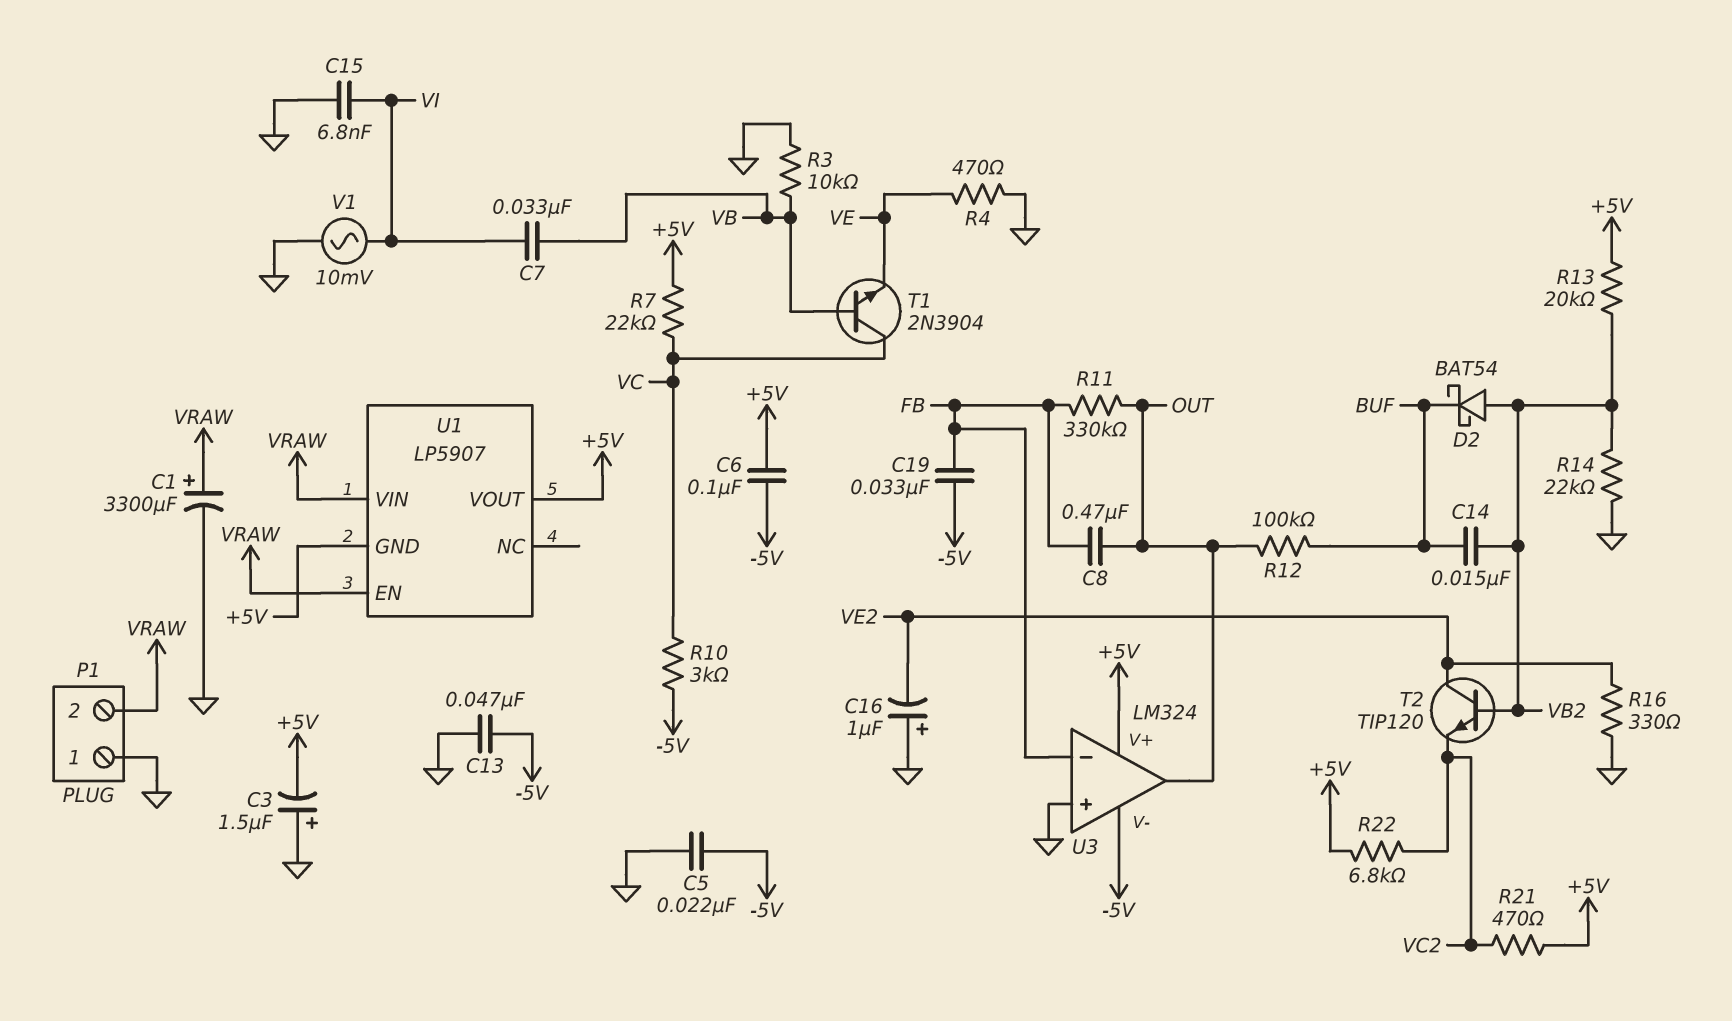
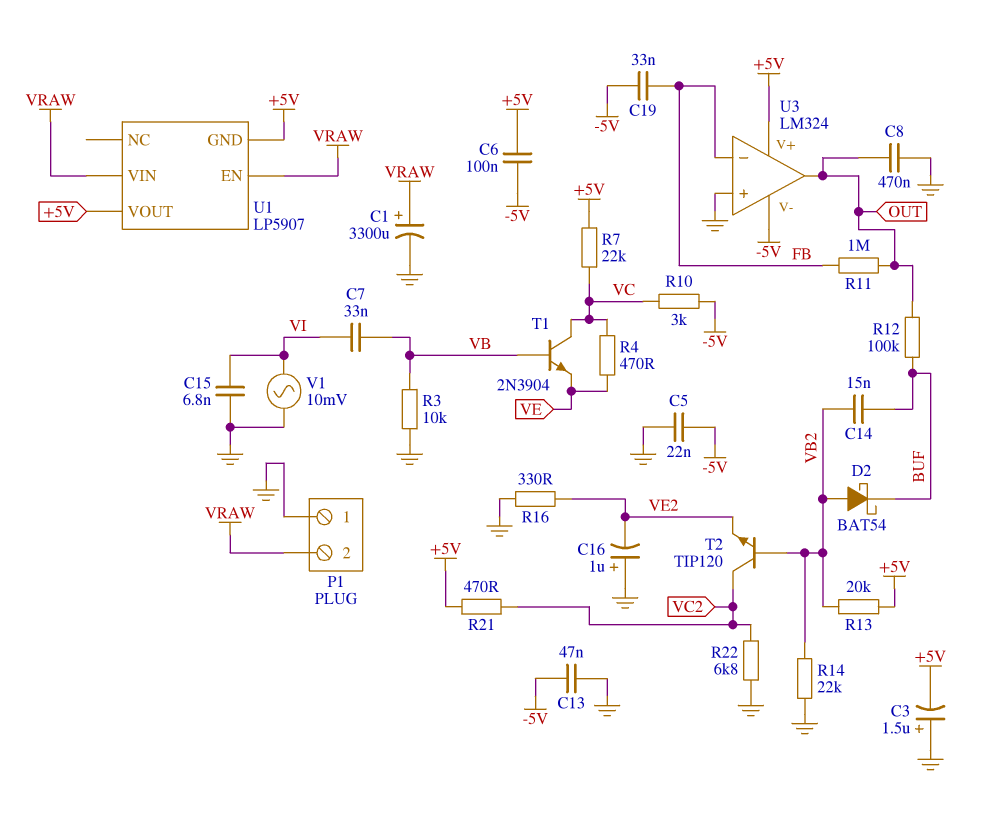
C8: 470nF (FB, OUT) -> 470nF (GND, OUT)
R4: 470 (GND, VE) -> 470 (VC, VE)
R11: 330k (FB, OUT) -> 1M (FB, OUT)
R22: 6.8k (+5V, VC2) -> 6.8k (GND, VC2)
T2: NPN TIP120 (B VB2, C VE2, E VC2) -> NPN TIP120 (B VB2, C VC2, E VE2)

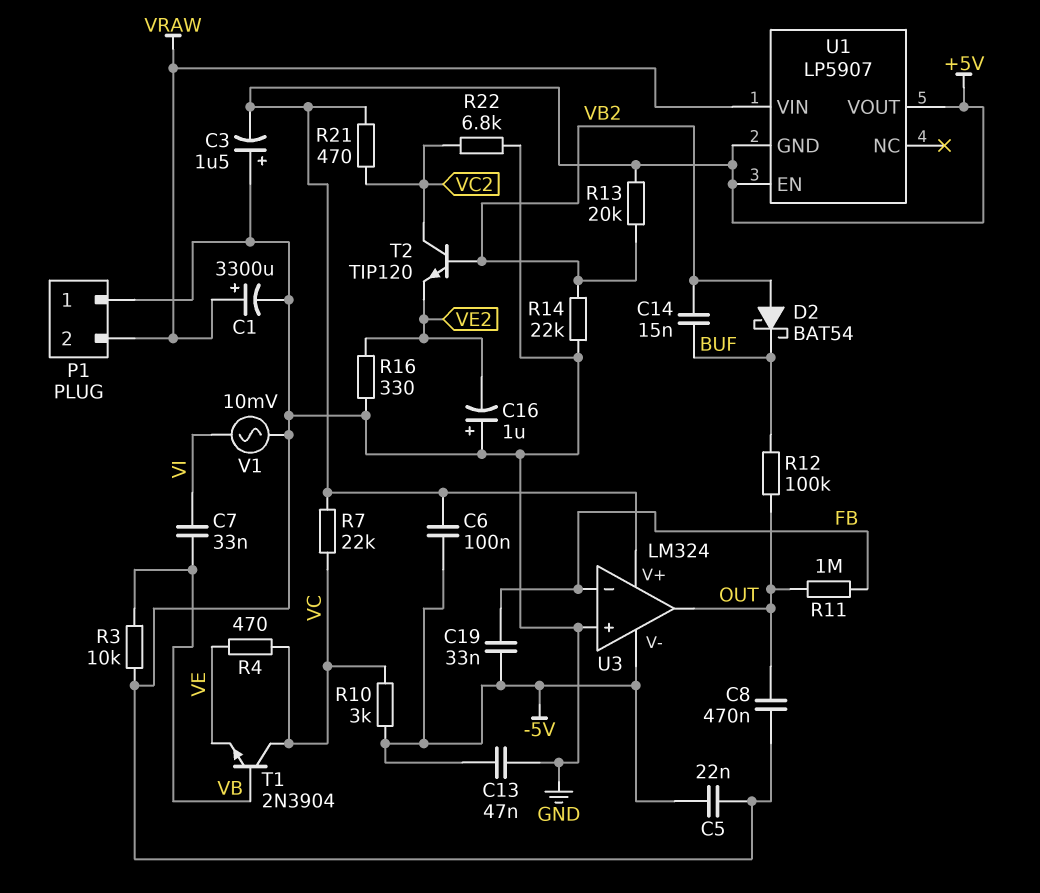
C15: 6.8nF (GND, VI) -> none
U1 pin EN: VRAW -> +5V

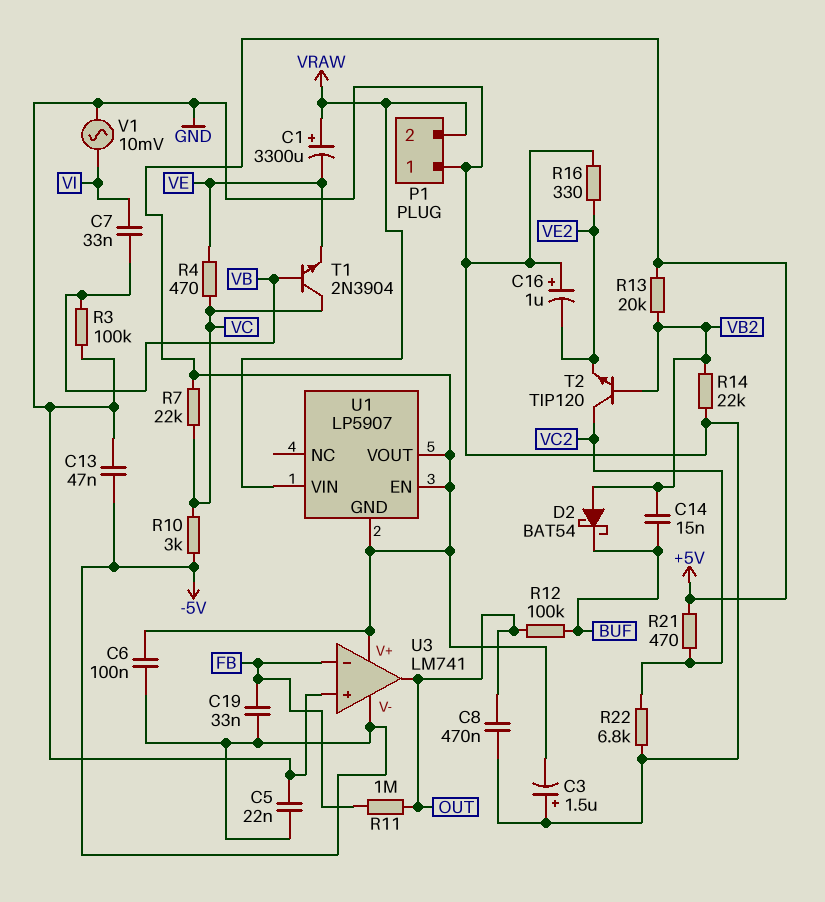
C1: 3300uF (plus VRAW, minus GND) -> 3300uF (plus VRAW, minus VE)
R3: 10k (GND, VB) -> 100k (GND, VB)
U3: LM324 -> LM741

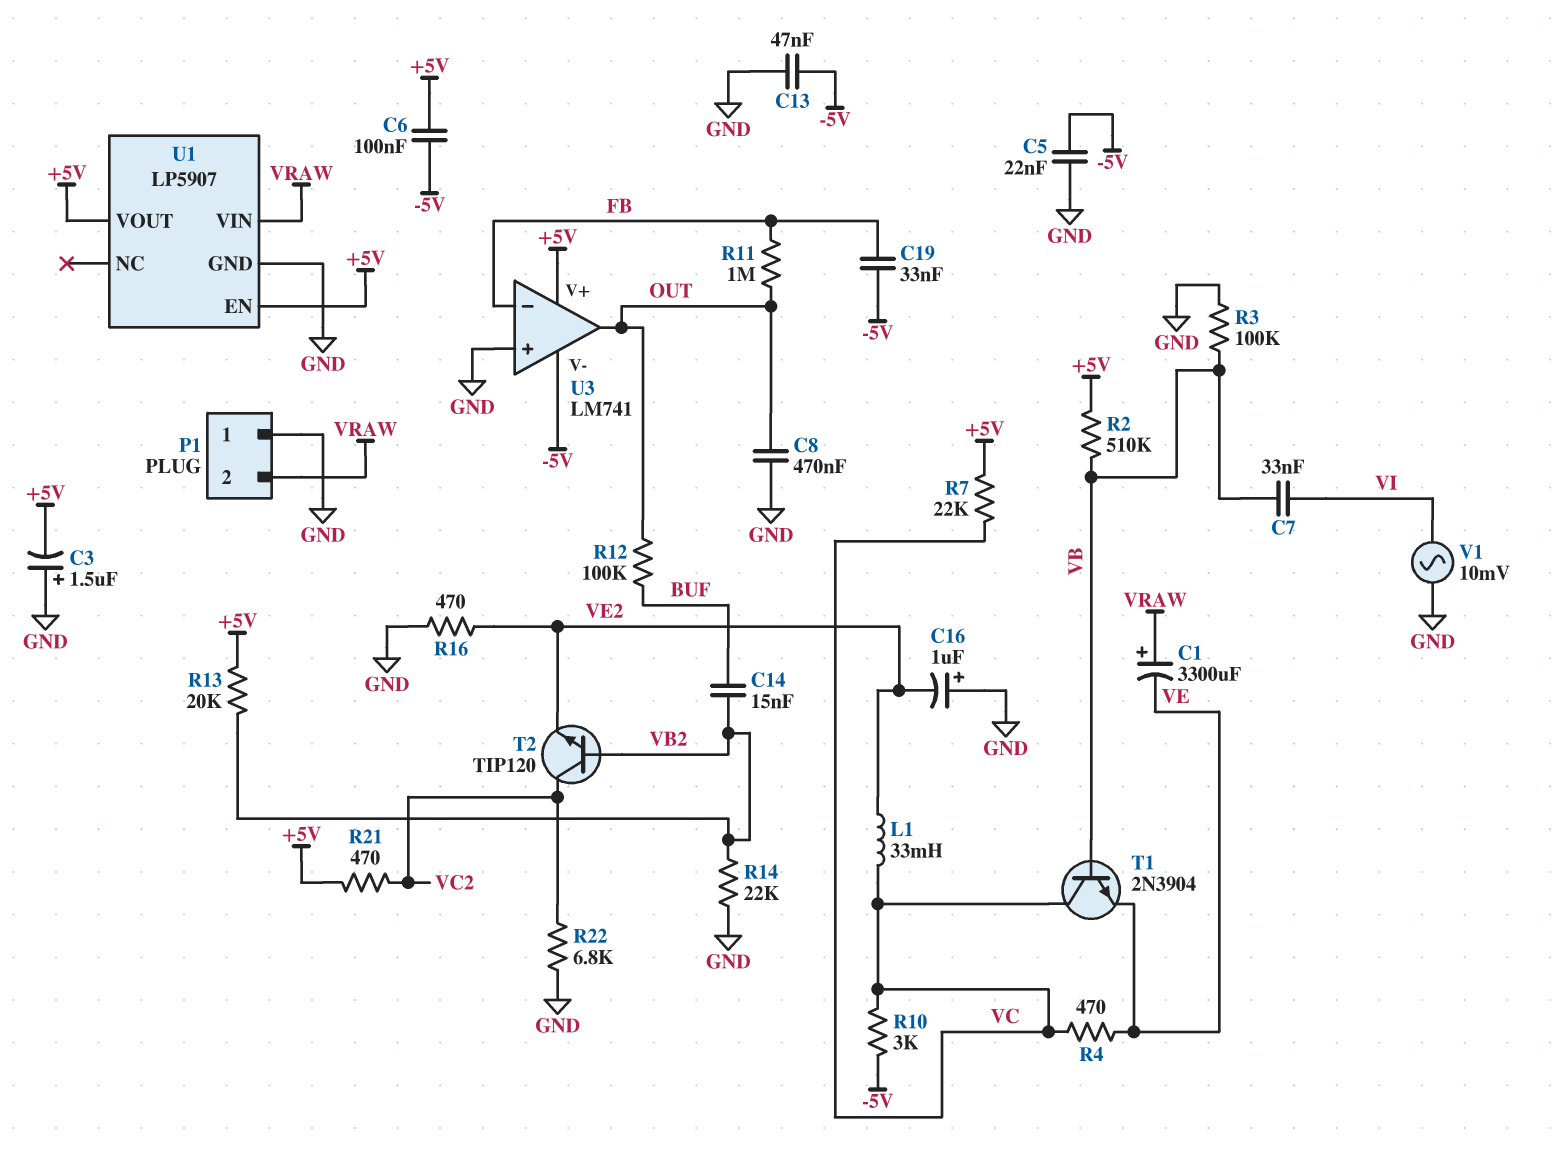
D2: schottky BAT54 (A VB2, K BUF) -> none
L1: none -> 33mH (VC, VE2)
R2: none -> 510k (+5V, VB)
R16: 330 (GND, VE2) -> 470 (GND, VE2)
U1 pin GND: +5V -> GND

